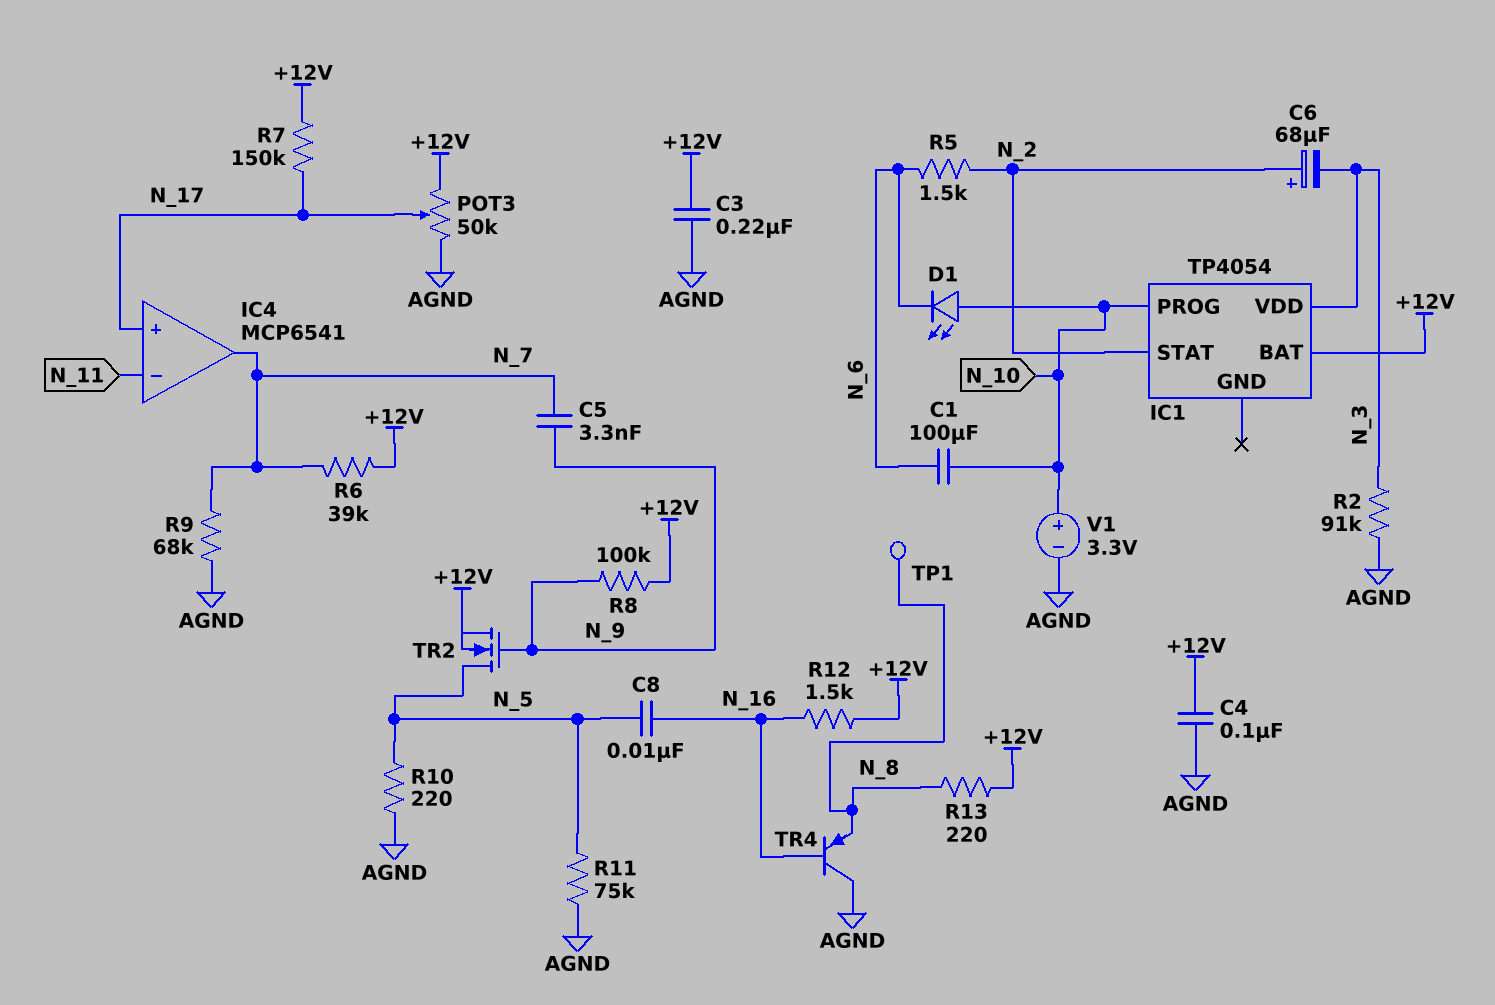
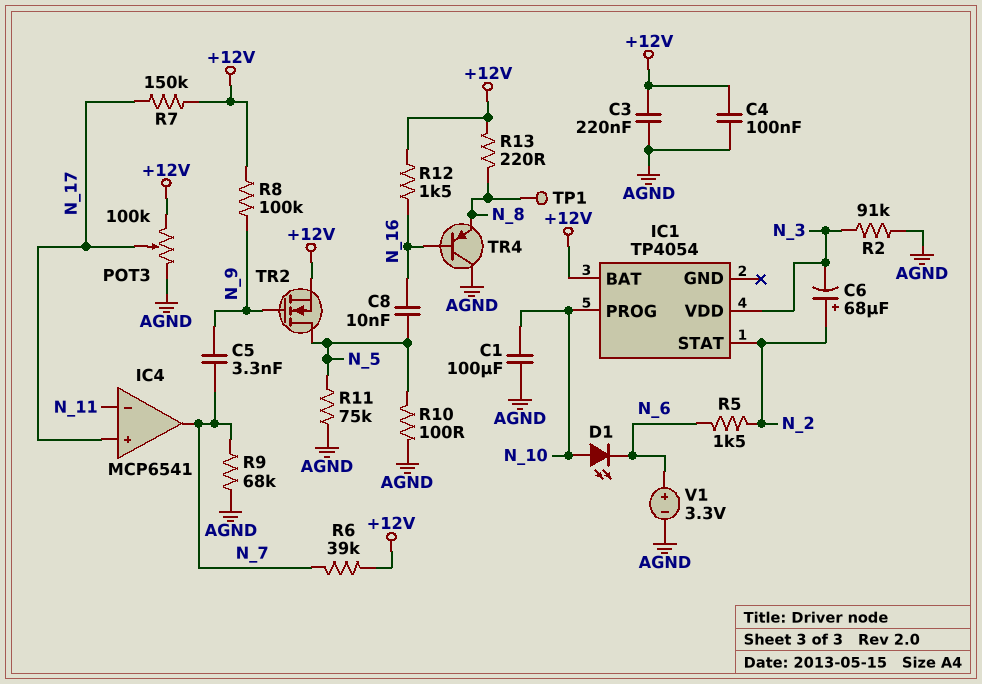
C1: 100uF (N_6, N_10) -> 100uF (AGND, N_10)
POT3: 50k (+12V, AGND, wiper N_17) -> 100k (+12V, AGND, wiper N_17)
R10: 220 (AGND, N_5) -> 100 (AGND, N_5)
V1: 3.3V (plus N_10, minus AGND) -> 3.3V (plus N_6, minus AGND)

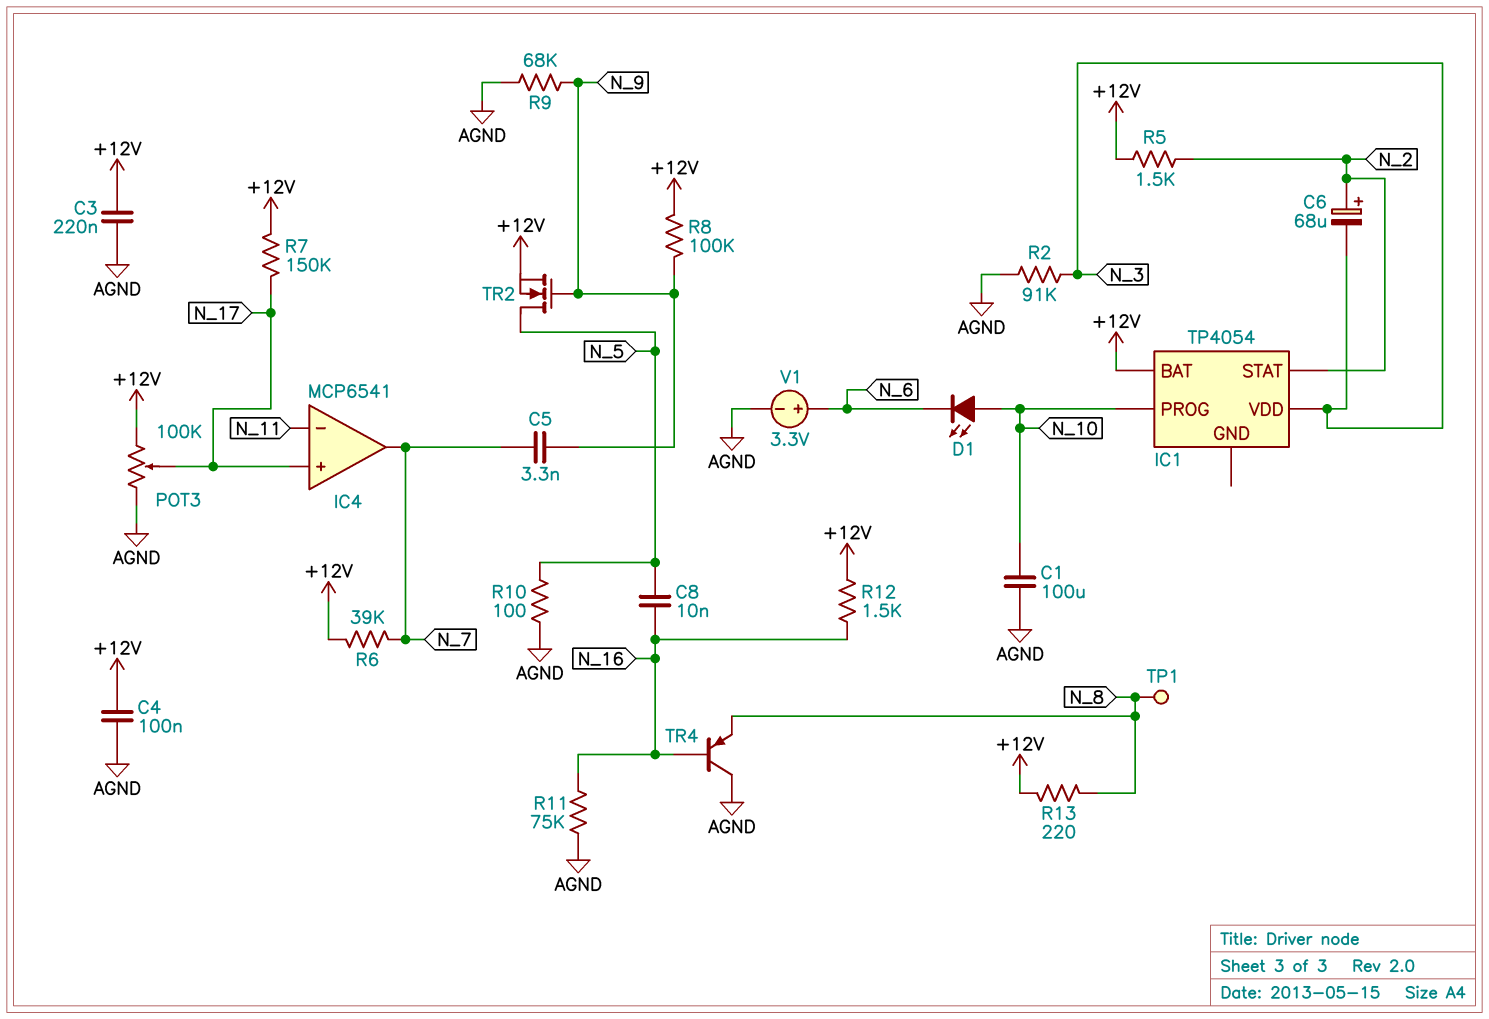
R5: 1.5k (N_2, N_6) -> 1.5k (+12V, N_2)
R9: 68k (AGND, N_7) -> 68k (AGND, N_9)
R11: 75k (AGND, N_5) -> 75k (AGND, N_16)

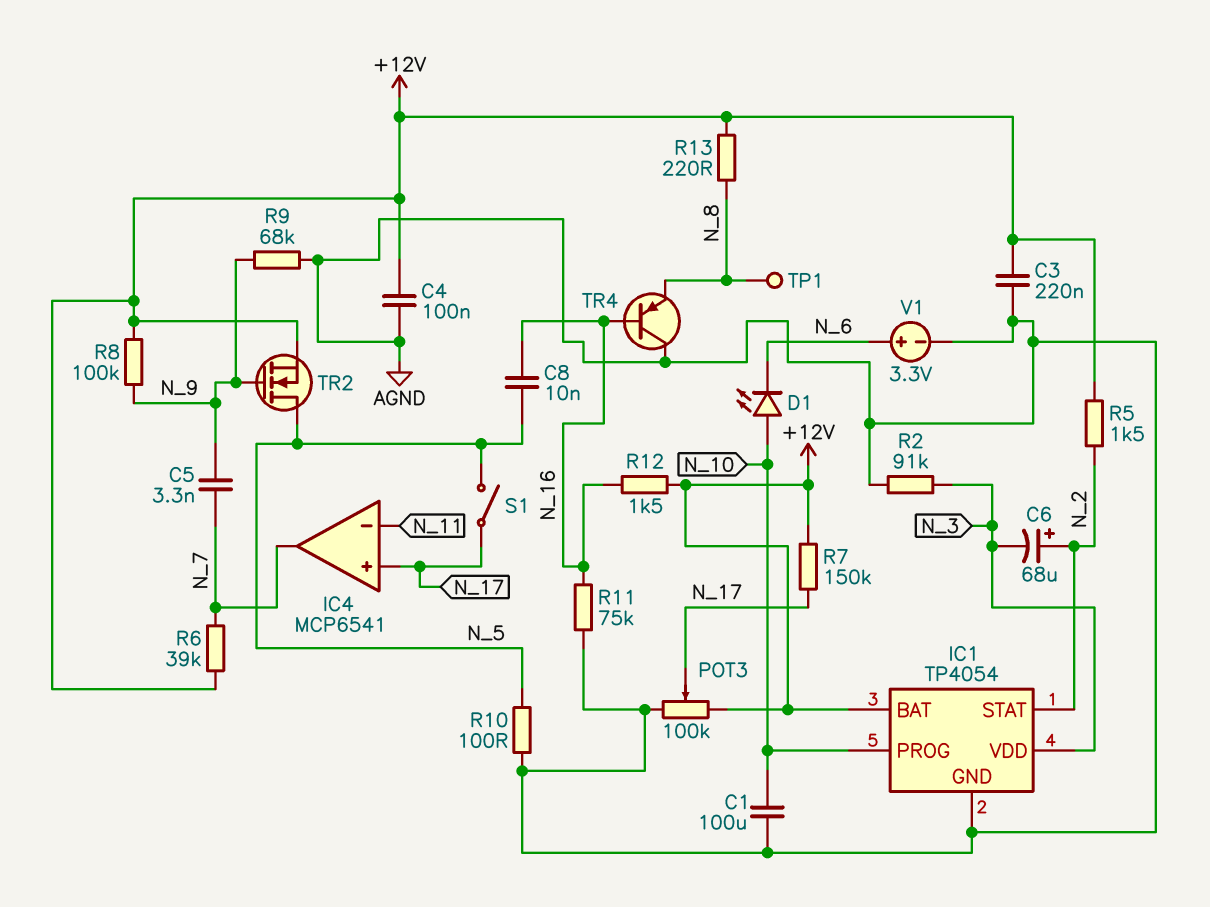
IC1 pin GND: none -> AGND
S1: none -> switch (N_5, N_17)

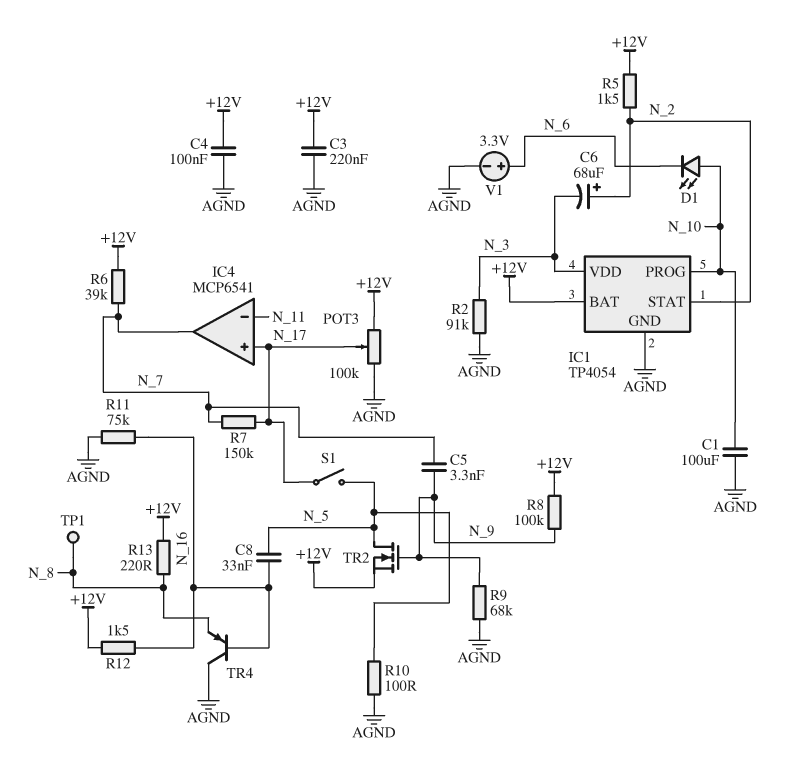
C8: 10nF (N_5, N_16) -> 33nF (N_5, N_16)
R7: 150k (+12V, N_17) -> 150k (N_7, N_17)

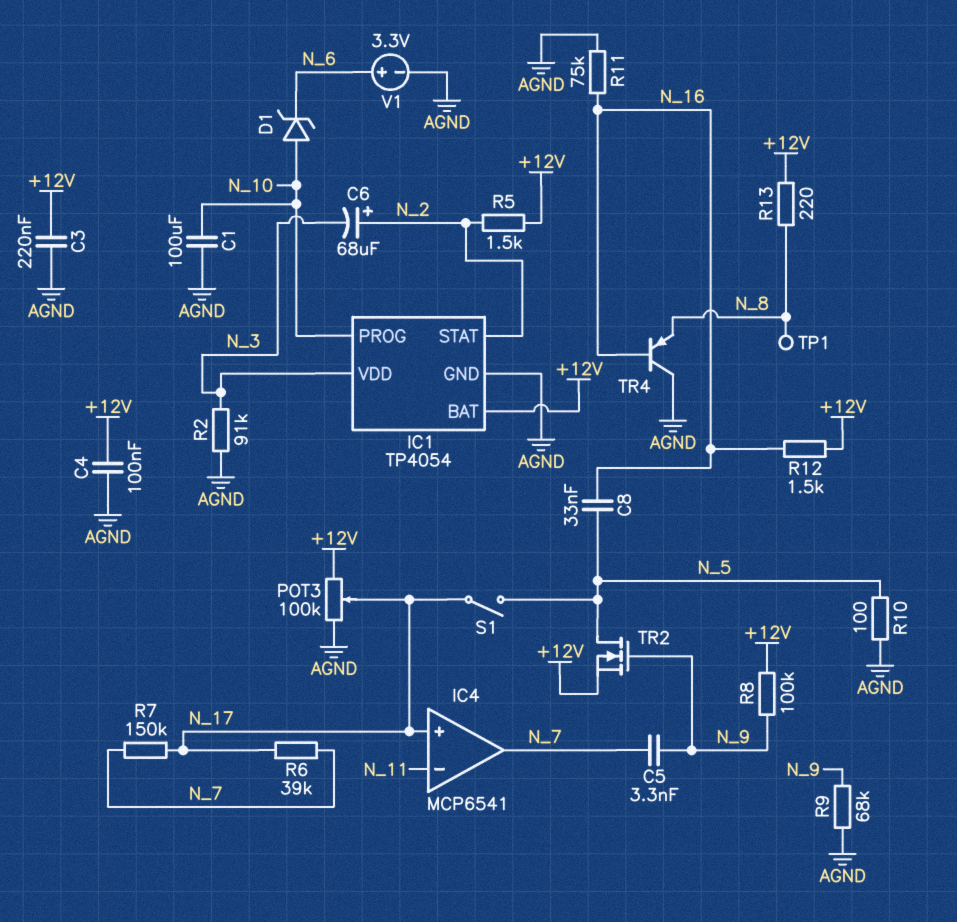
D1: LED (A N_10, K N_6) -> zener (A N_10, K N_6)
R6: 39k (+12V, N_7) -> 39k (N_7, N_17)

